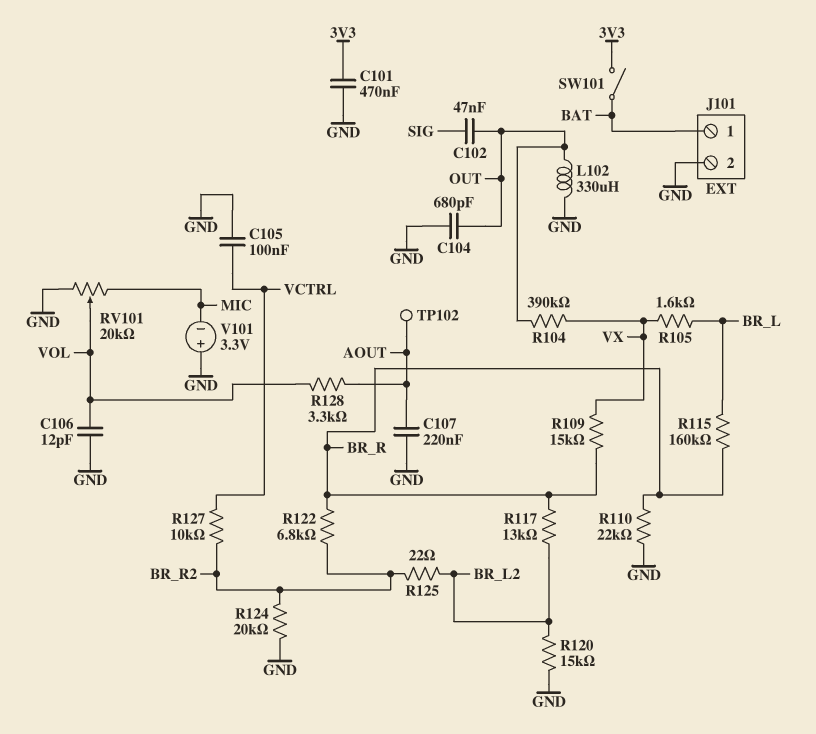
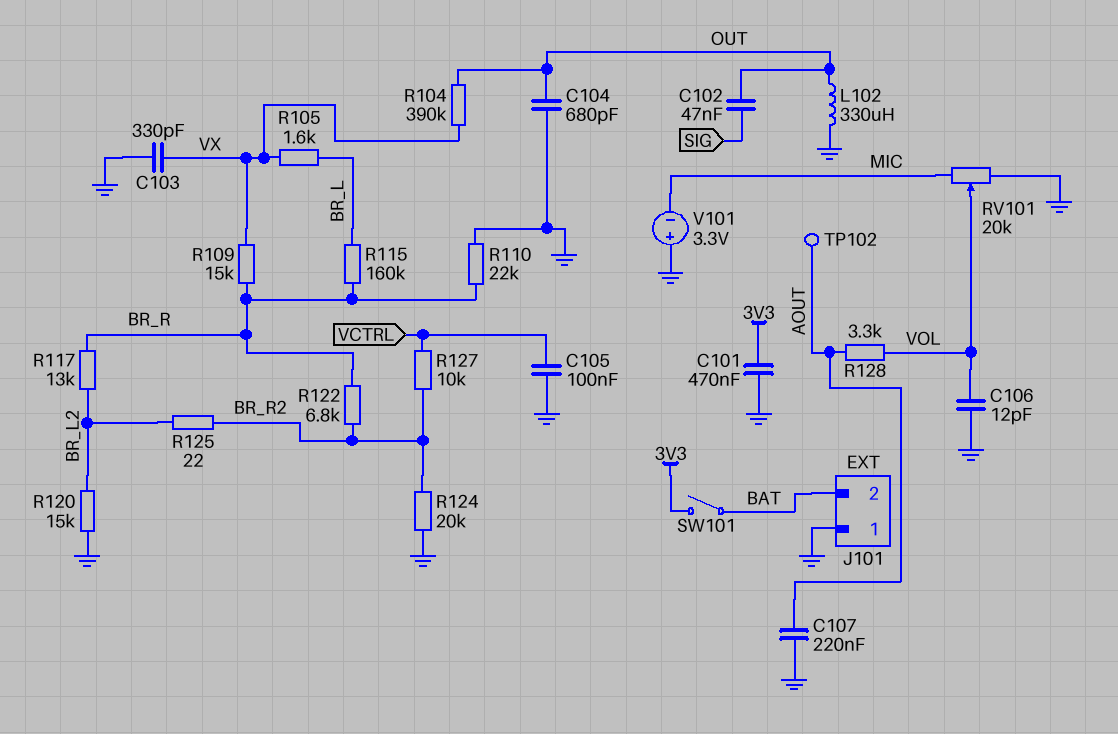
C103: none -> 330pF (GND, VX)
J101 pin 1: BAT -> GND
J101 pin 2: GND -> BAT

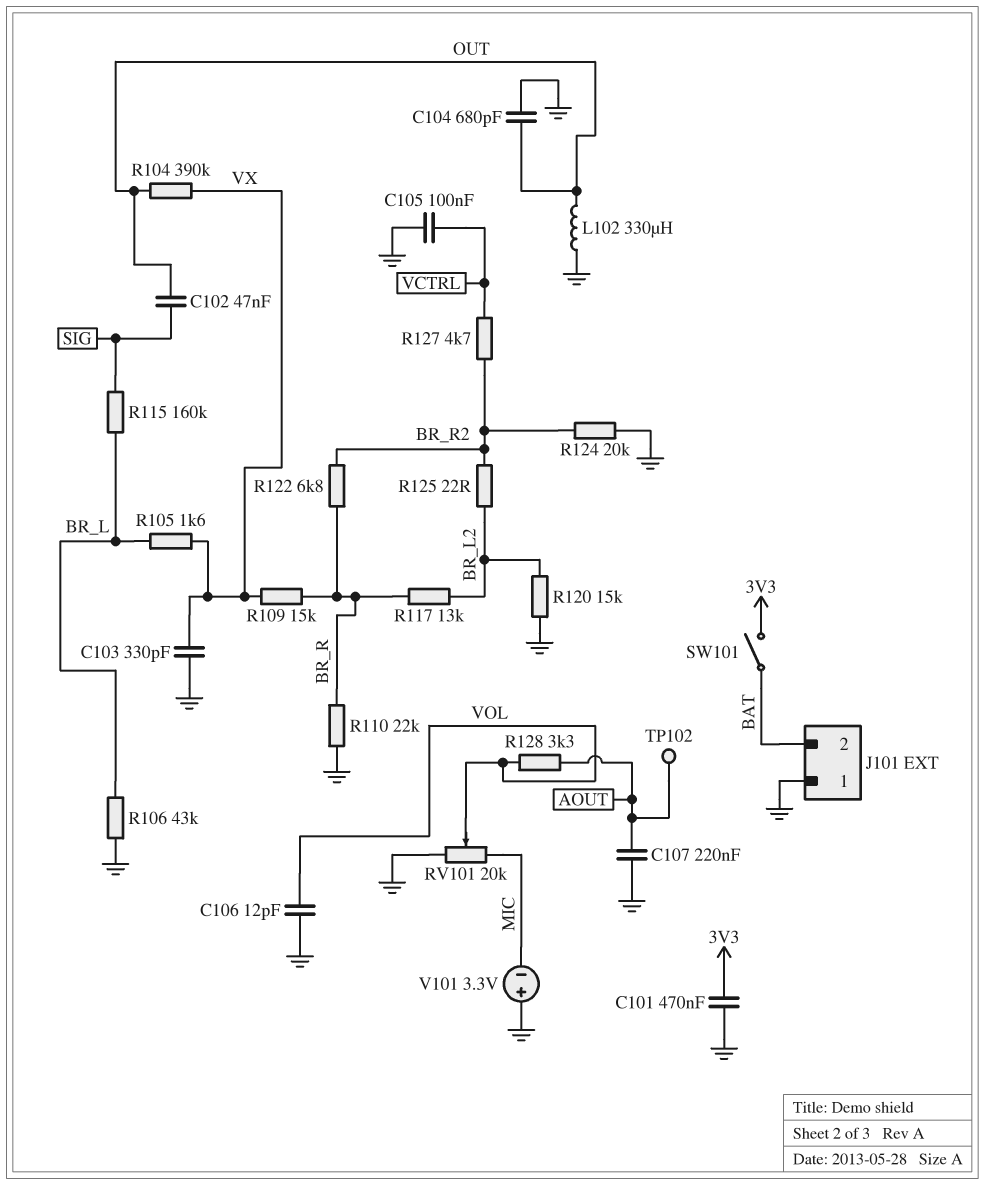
R106: none -> 43k (BR_L, GND)
R115: 160k (BR_L, BR_R) -> 160k (BR_L, SIG)
R127: 10k (BR_R2, VCTRL) -> 4.7k (BR_R2, VCTRL)

